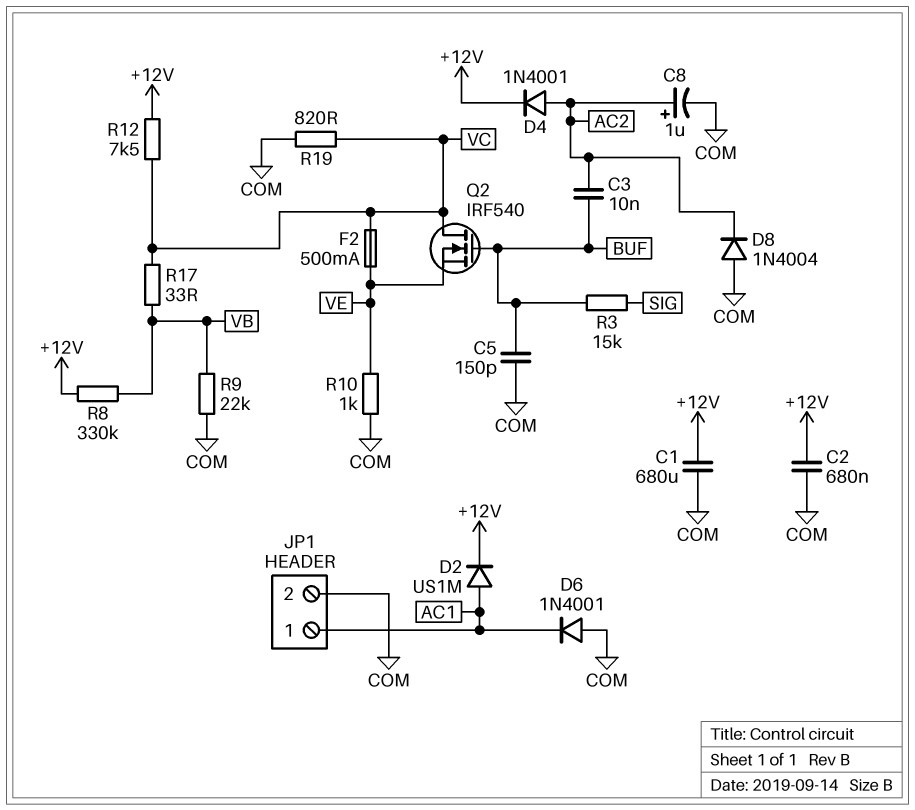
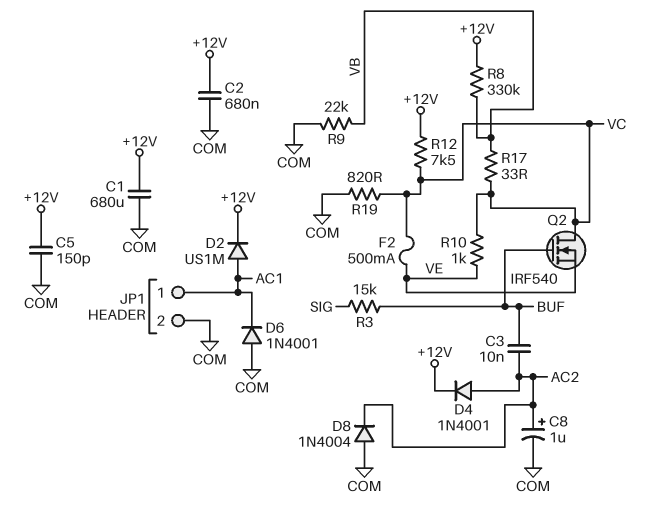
C5: 150pF (BUF, COM) -> 150pF (+12V, COM)
R10: 1k (COM, VE) -> 1k (VC, VE)

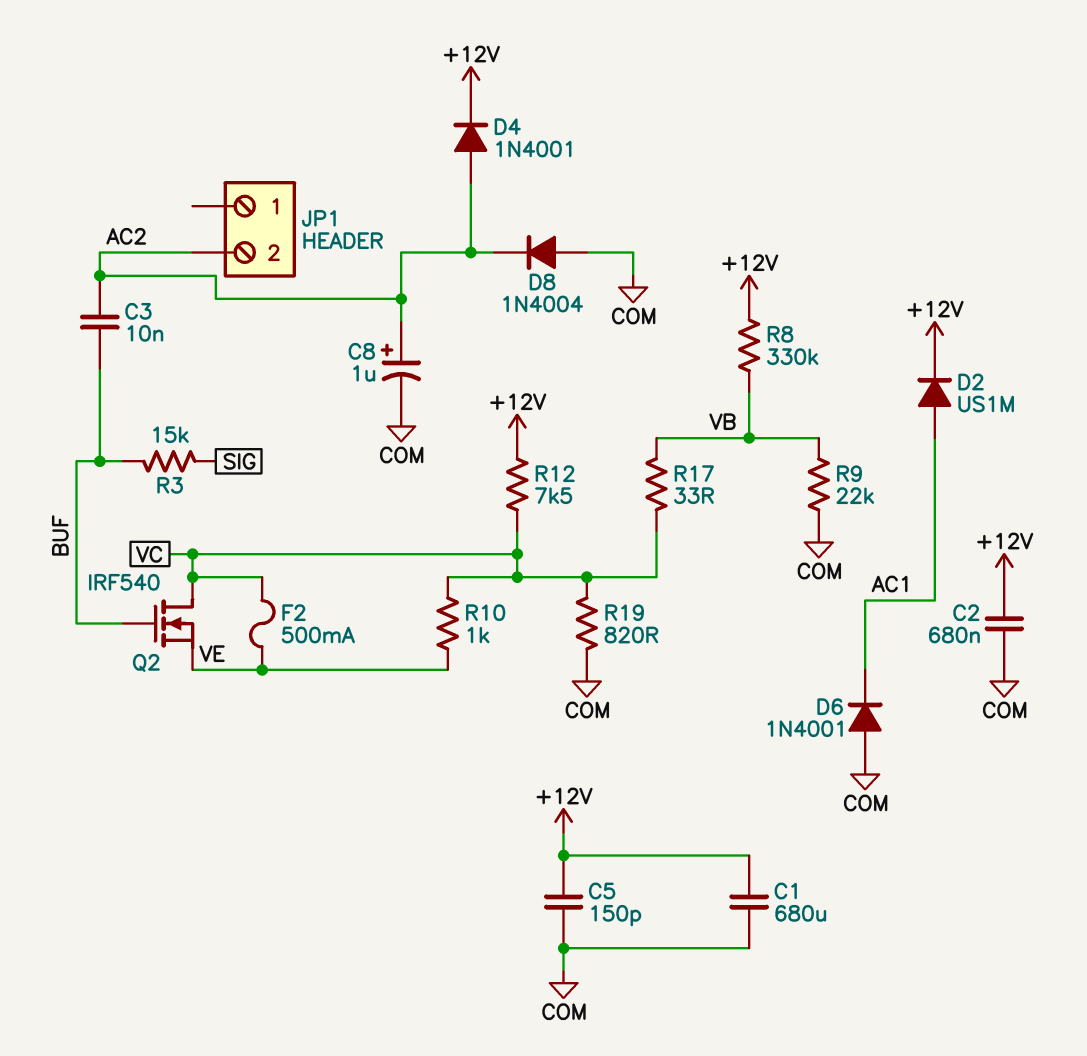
JP1 pin 1: AC1 -> none
JP1 pin 2: COM -> AC2

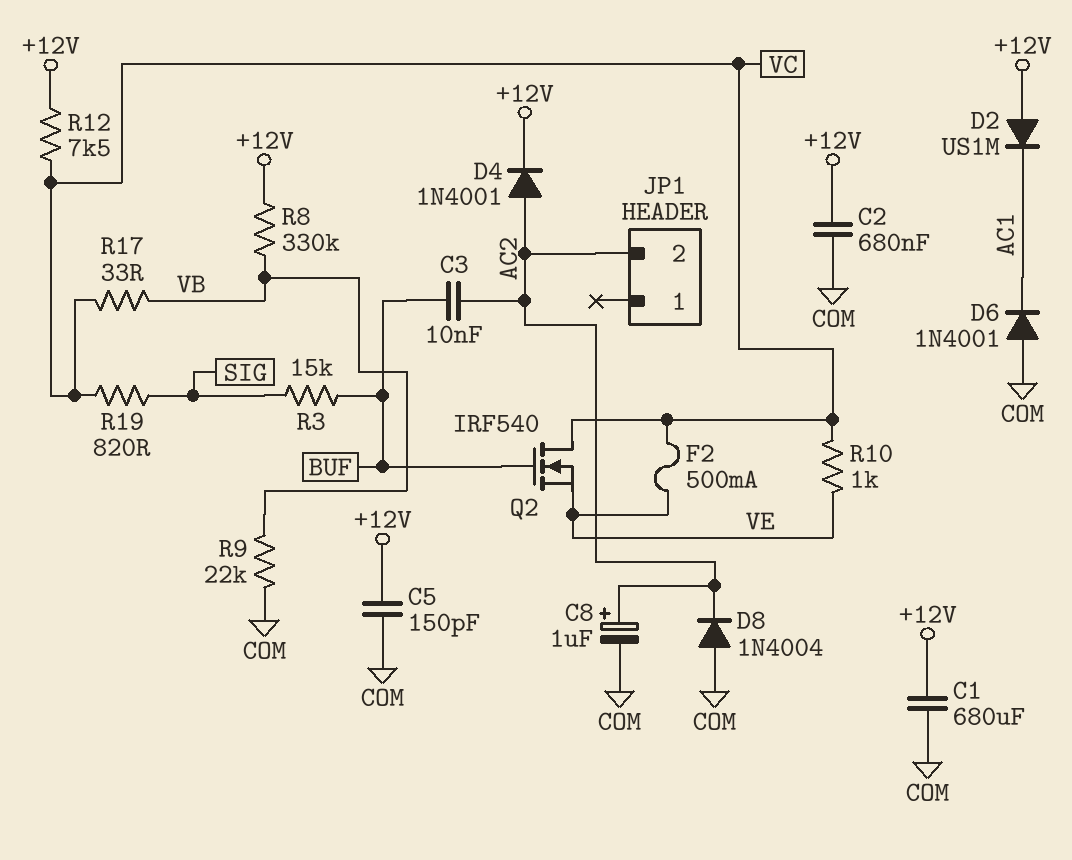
D2: diode US1M (A AC1, K +12V) -> diode US1M (A +12V, K AC1)
R19: 820 (COM, VC) -> 820 (SIG, VC)

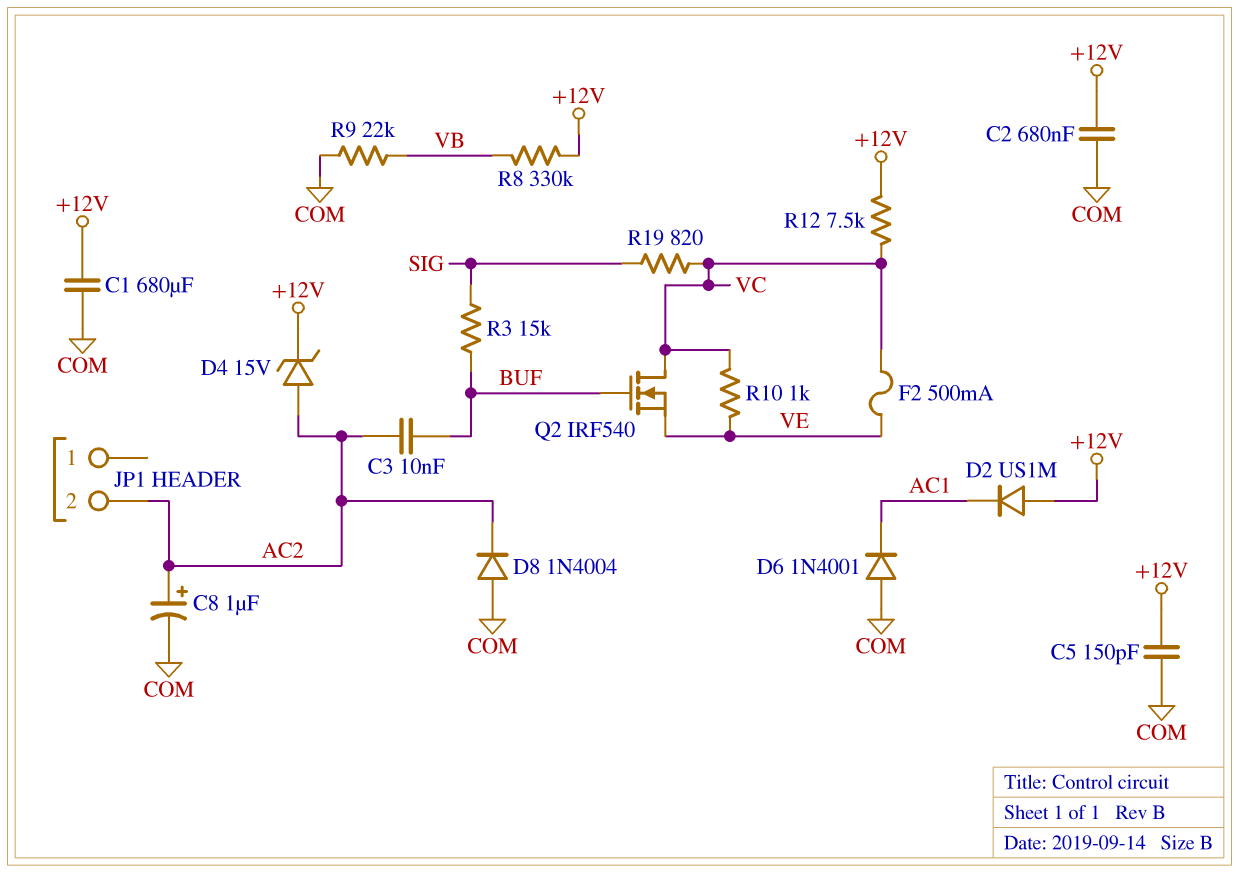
D4: diode 1N4001 (A AC2, K +12V) -> zener 15V (A AC2, K +12V)
R17: 33 (VB, VC) -> none

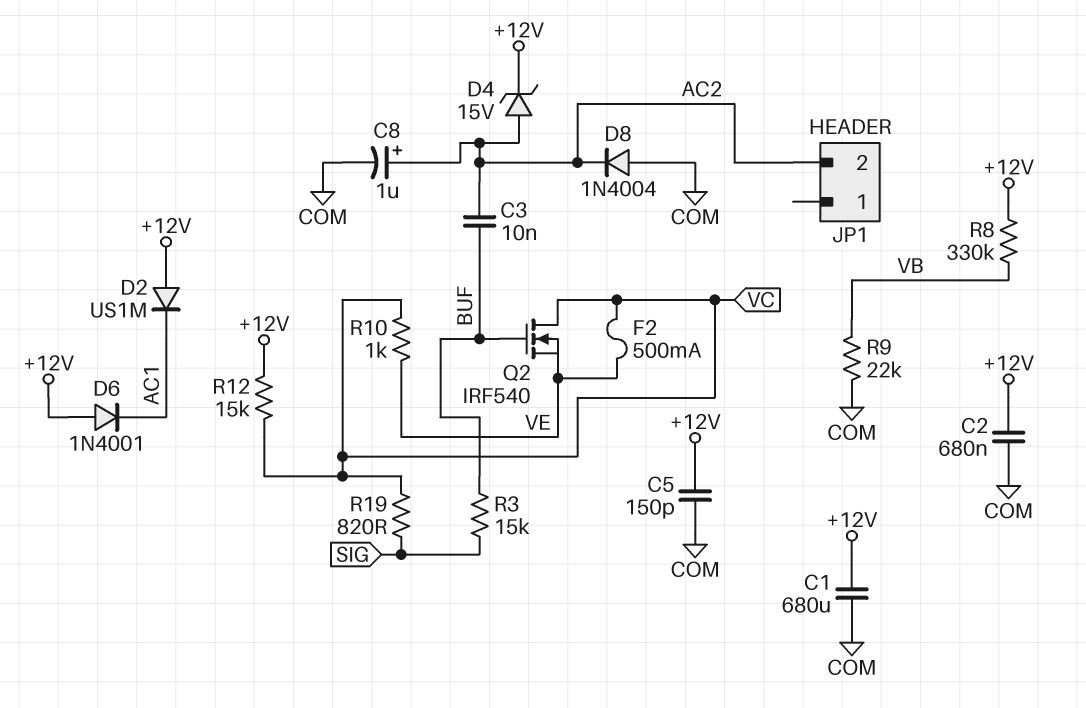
D6: diode 1N4001 (A COM, K AC1) -> diode 1N4001 (A +12V, K AC1)
R12: 7.5k (+12V, VC) -> 15k (+12V, VC)

